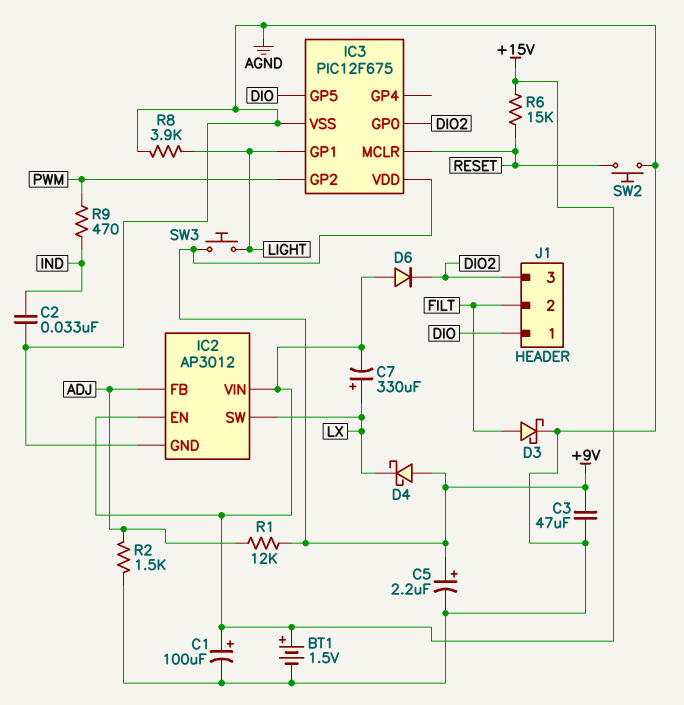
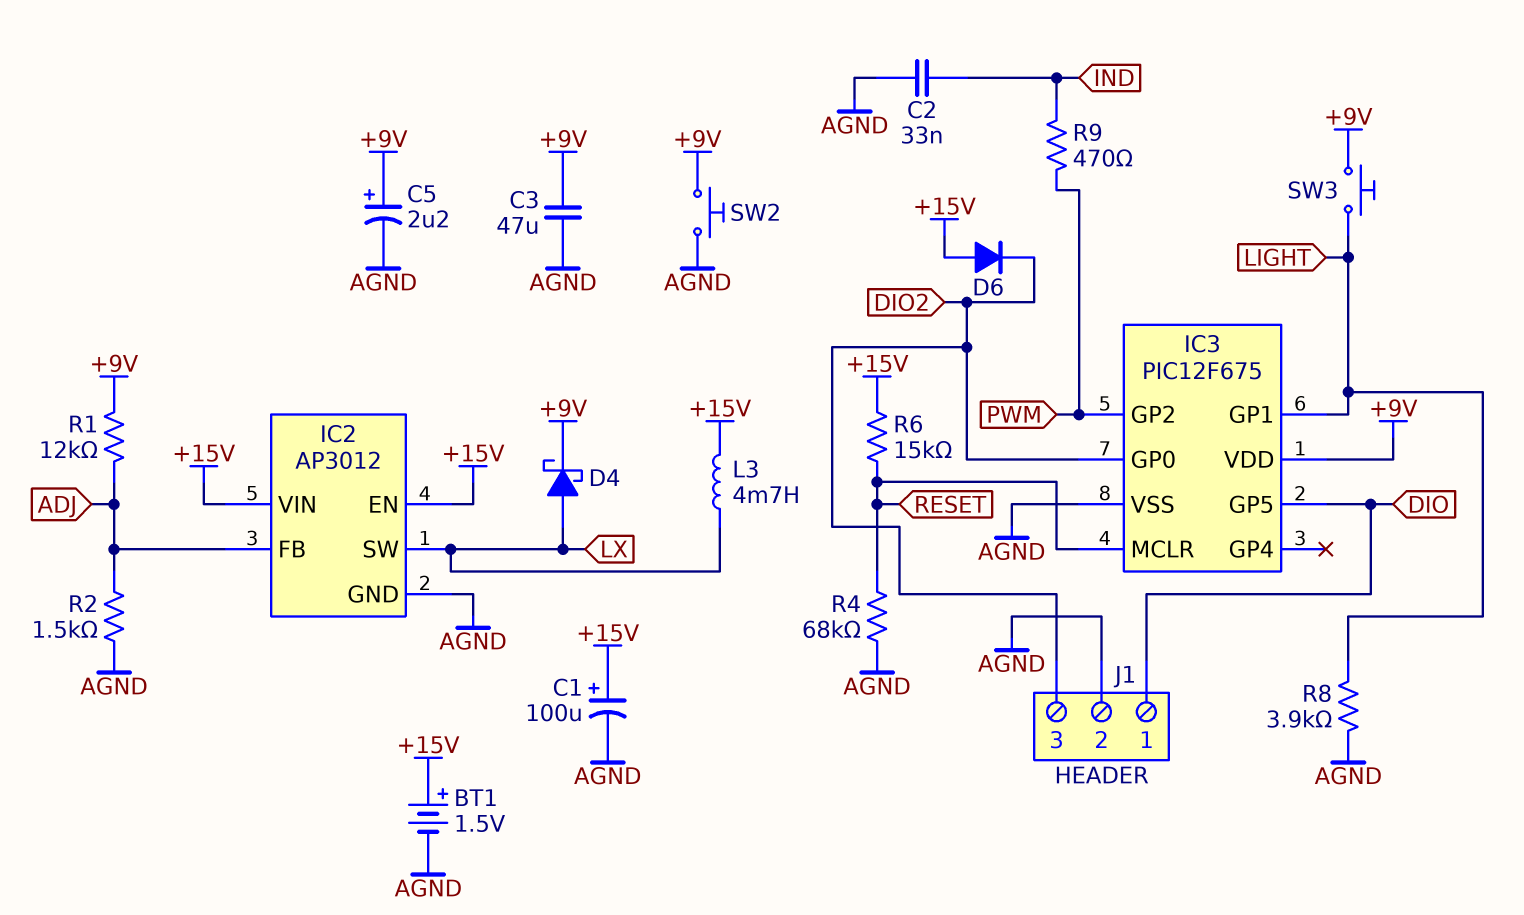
C7: 330uF (plus LX, minus +15V) -> none
D3: schottky (A FILT, K AGND) -> none
D4: schottky (A +9V, K LX) -> schottky (A LX, K +9V)
J1 pin 2: FILT -> AGND
L3: none -> 4.7mH (+15V, LX)
R4: none -> 68k (AGND, RESET)
SW2: button (AGND, RESET) -> button (+9V, AGND)

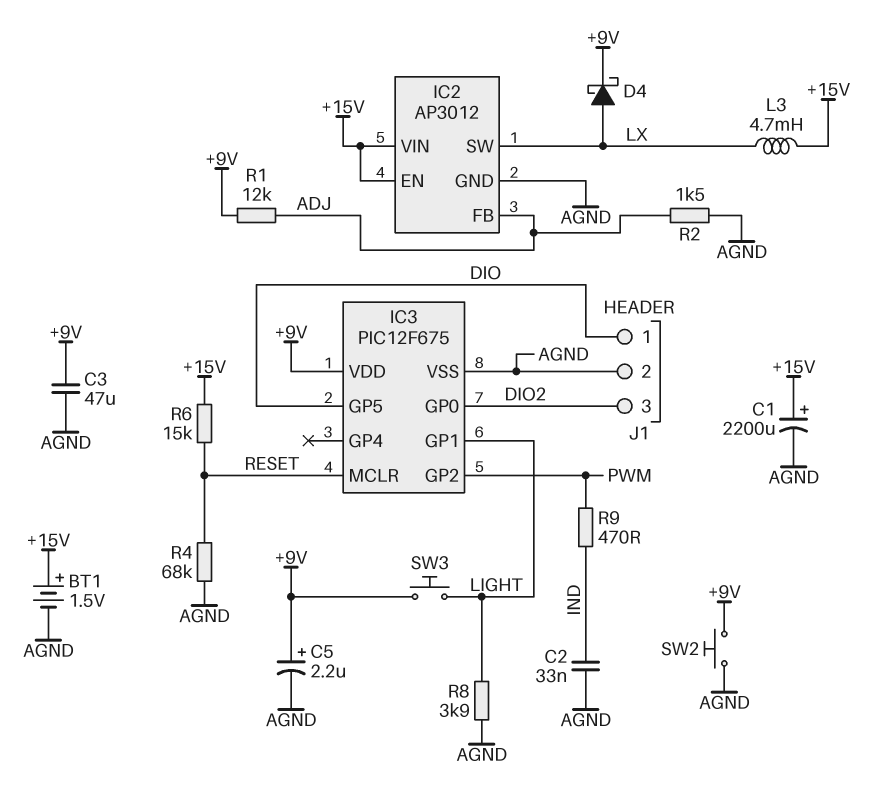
C1: 100uF (plus +15V, minus AGND) -> 2200uF (plus +15V, minus AGND)
D6: diode (A +15V, K DIO2) -> none

